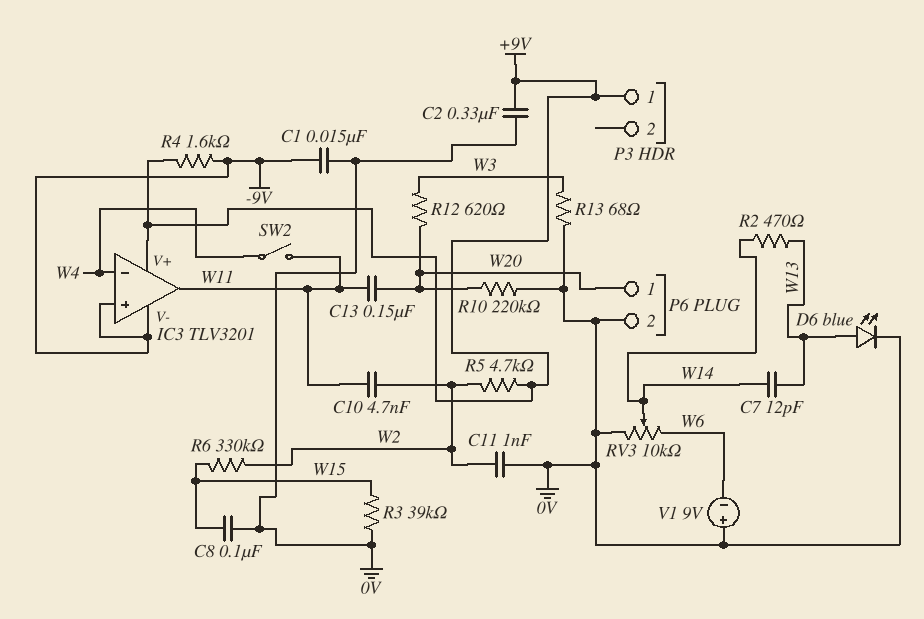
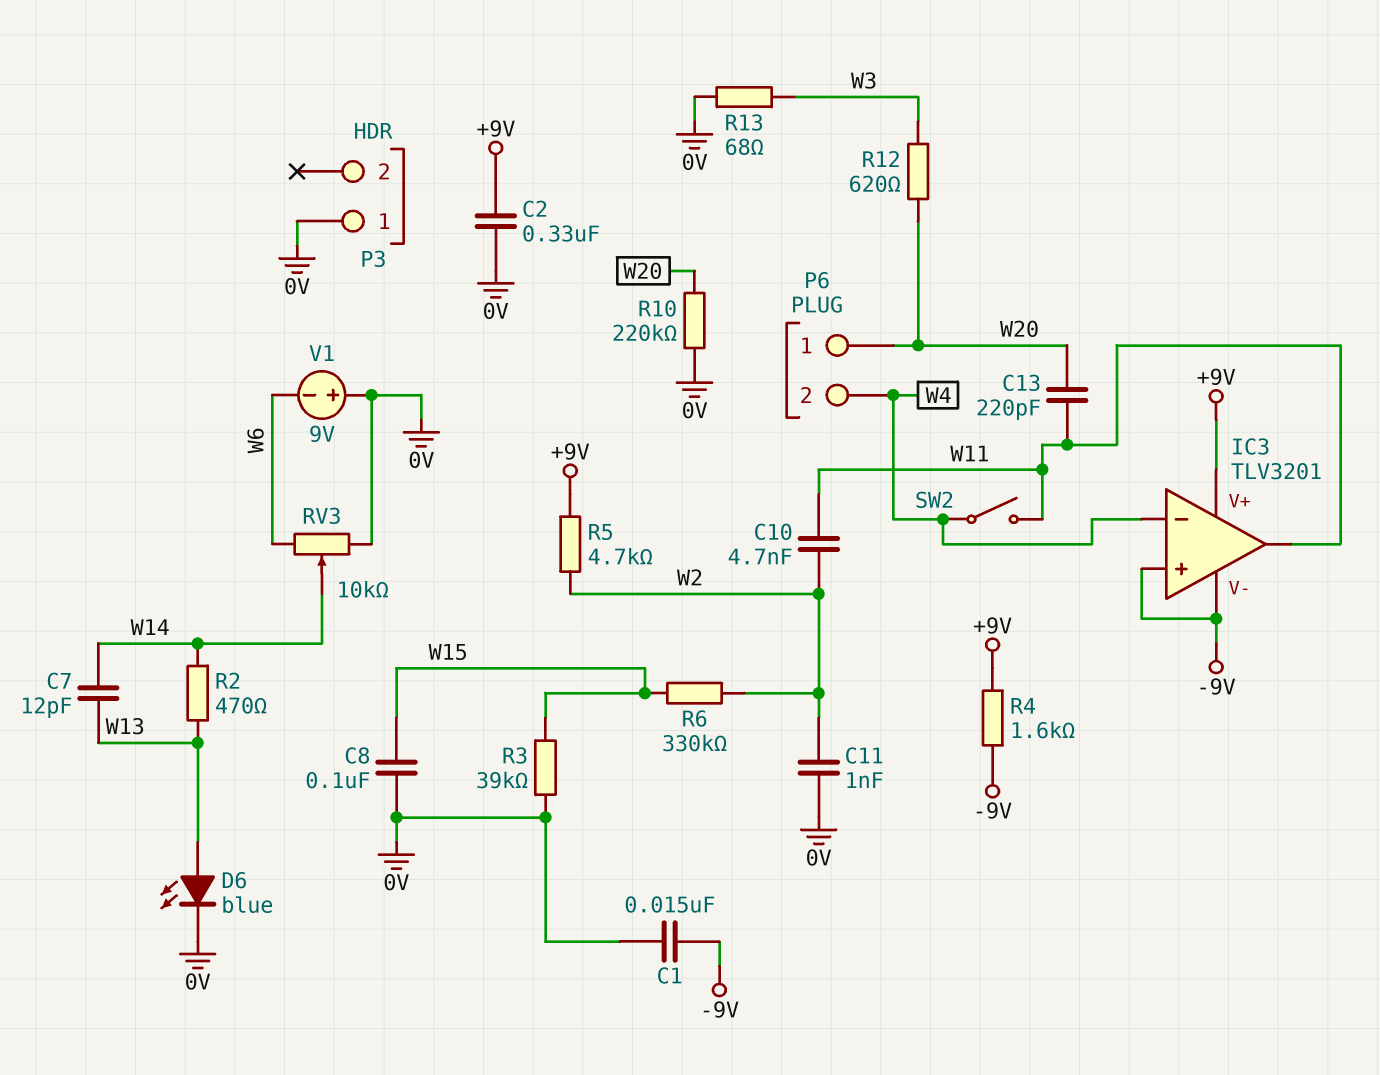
C13: 150nF (W11, W20) -> 220pF (W11, W20)
P3 pin 1: +9V -> 0V
P6 pin 2: 0V -> W4

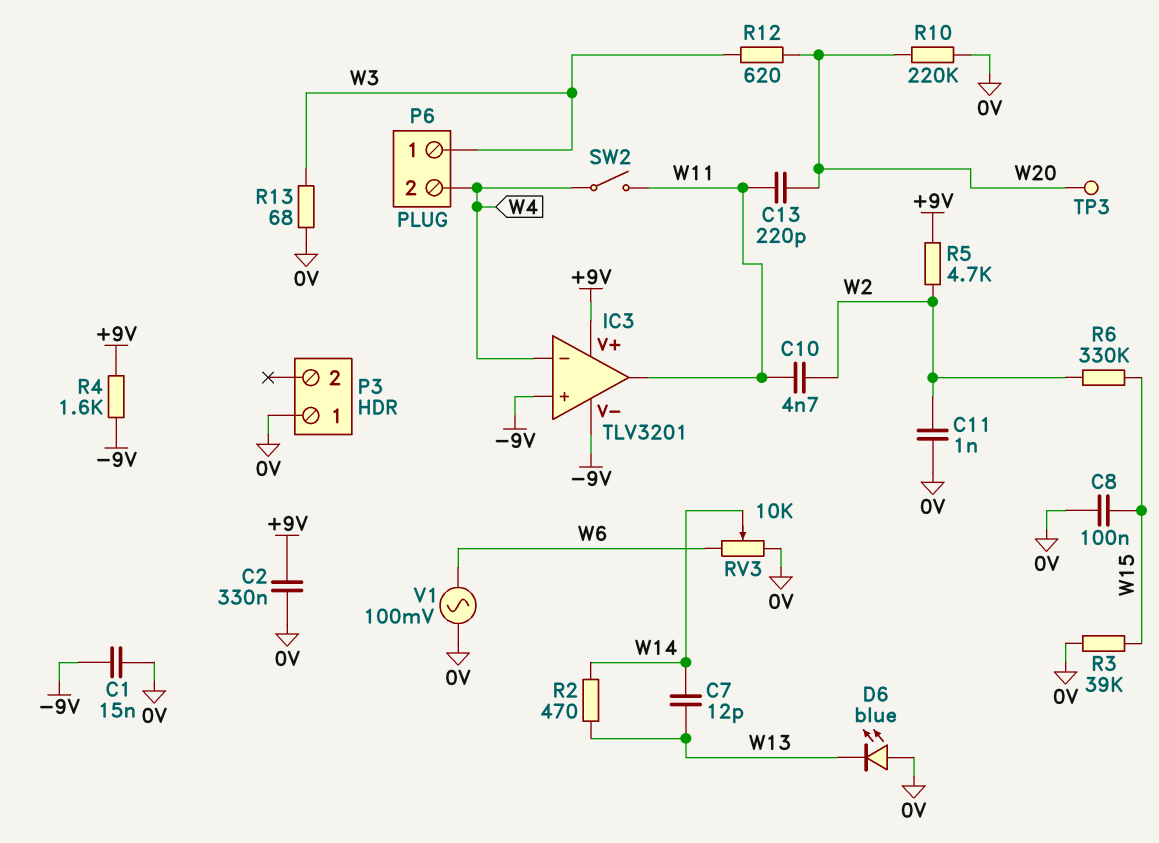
D6: LED blue (A W13, K 0V) -> LED blue (A 0V, K W13)
P6 pin 1: W20 -> W3
TP3: none -> test point (W20)
V1: 9V (plus 0V, minus W6) -> AC 100mV (0V, W6)

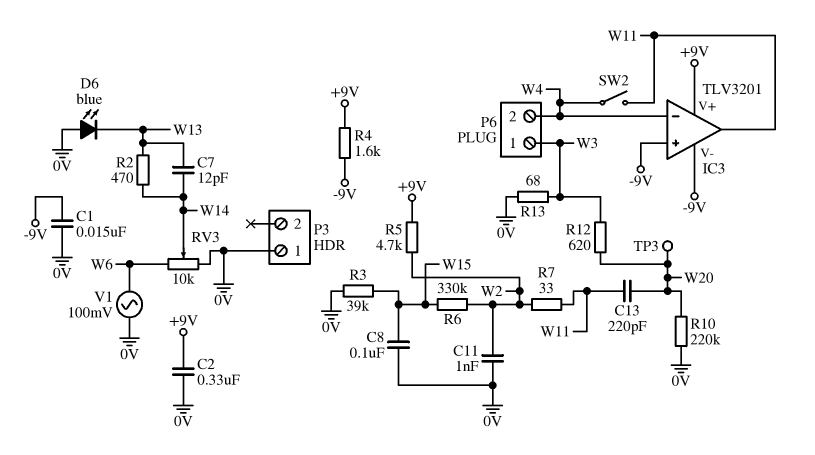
C10: 4.7nF (W2, W11) -> none
R7: none -> 33 (W2, W11)

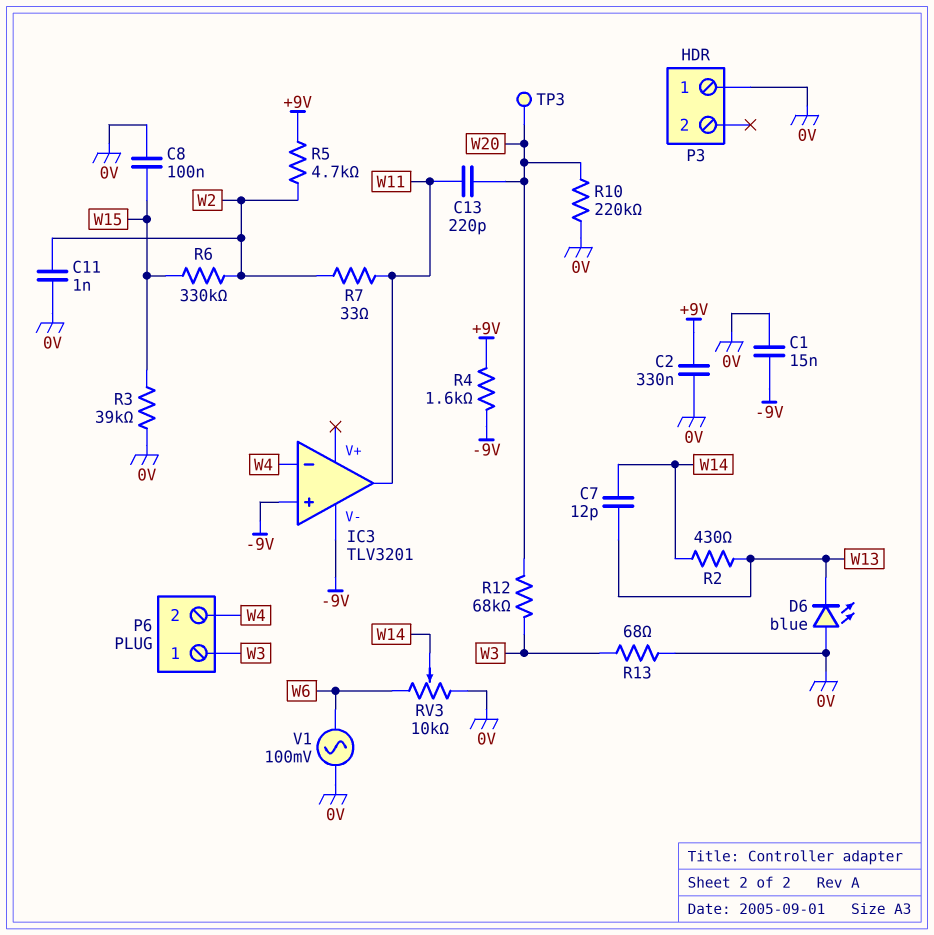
IC3 pin V+: +9V -> none
R2: 470 (W13, W14) -> 430 (W13, W14)
R12: 620 (W3, W20) -> 68k (W3, W20)
SW2: switch (W4, W11) -> none

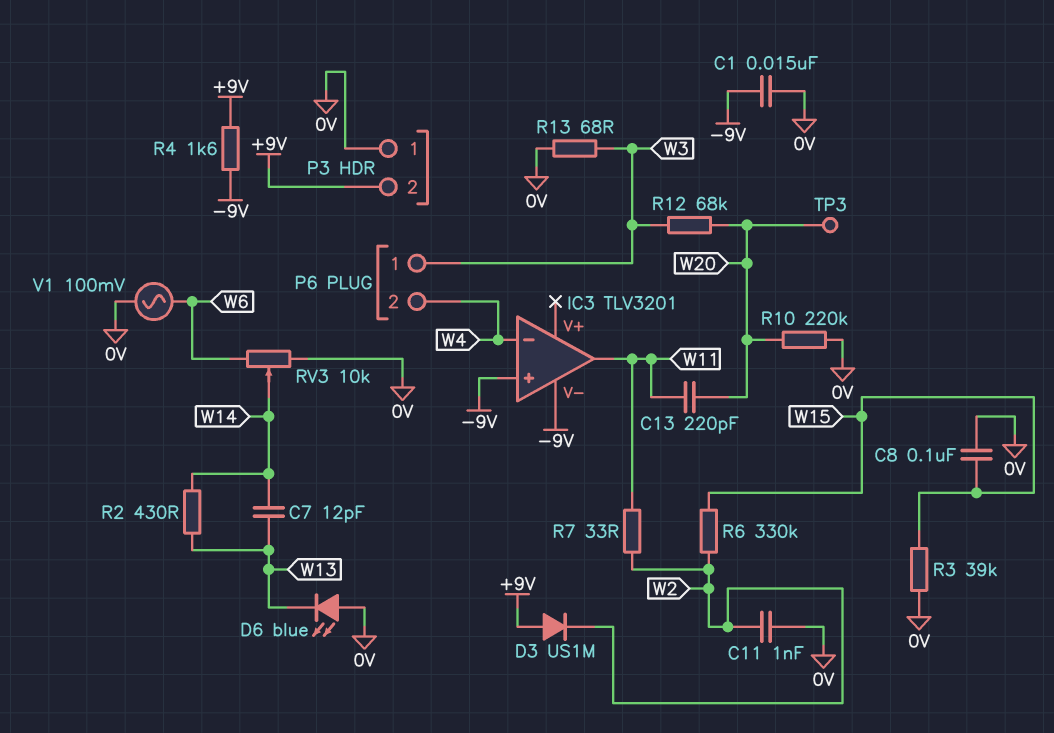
C2: 330nF (+9V, 0V) -> none
D3: none -> diode US1M (A +9V, K W2)
P3 pin 2: none -> +9V
R5: 4.7k (+9V, W2) -> none

